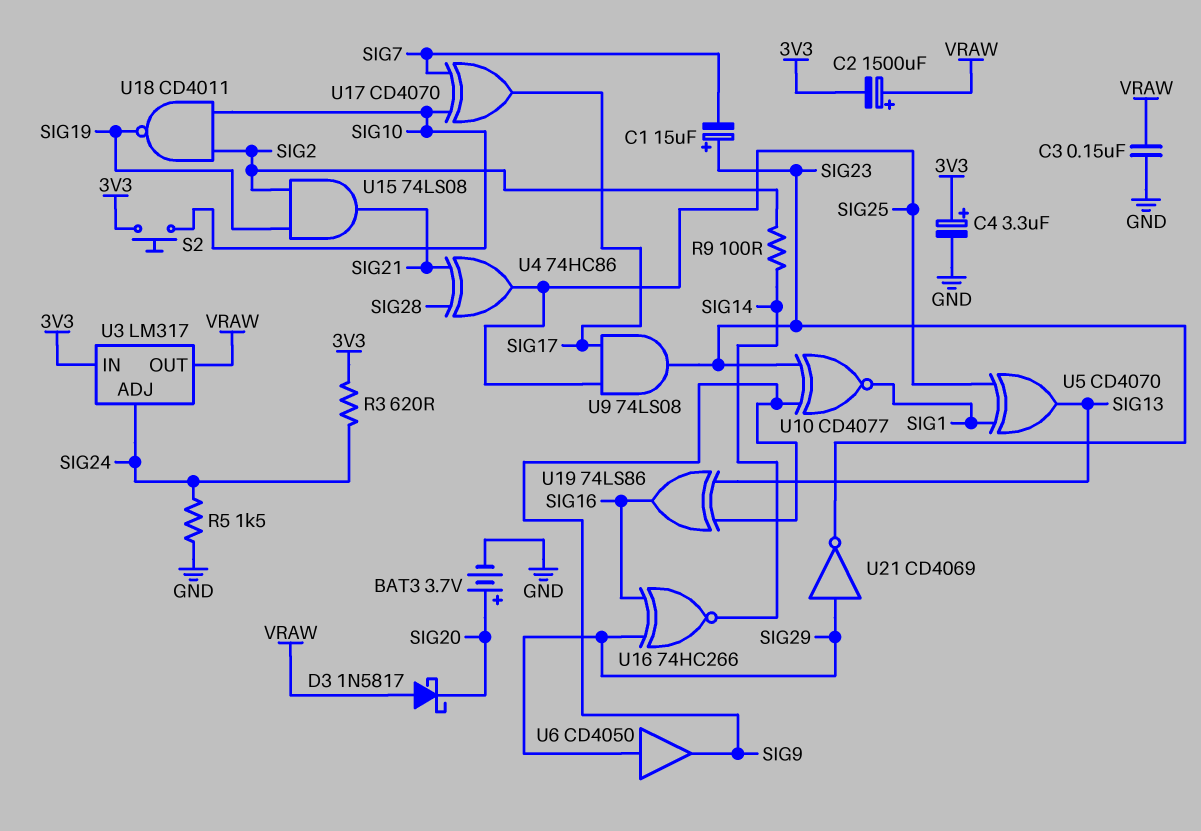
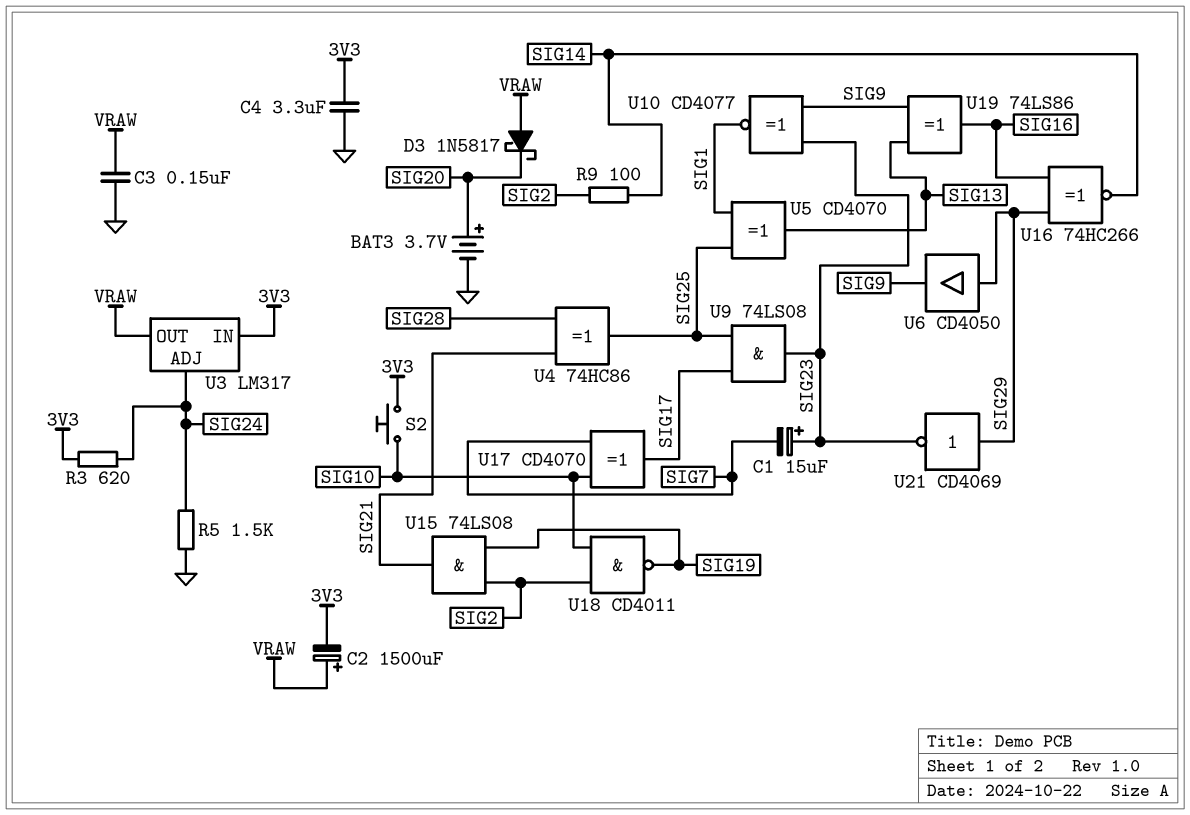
C4: 3.3uF (plus 3V3, minus GND) -> 3.3uF (3V3, GND)

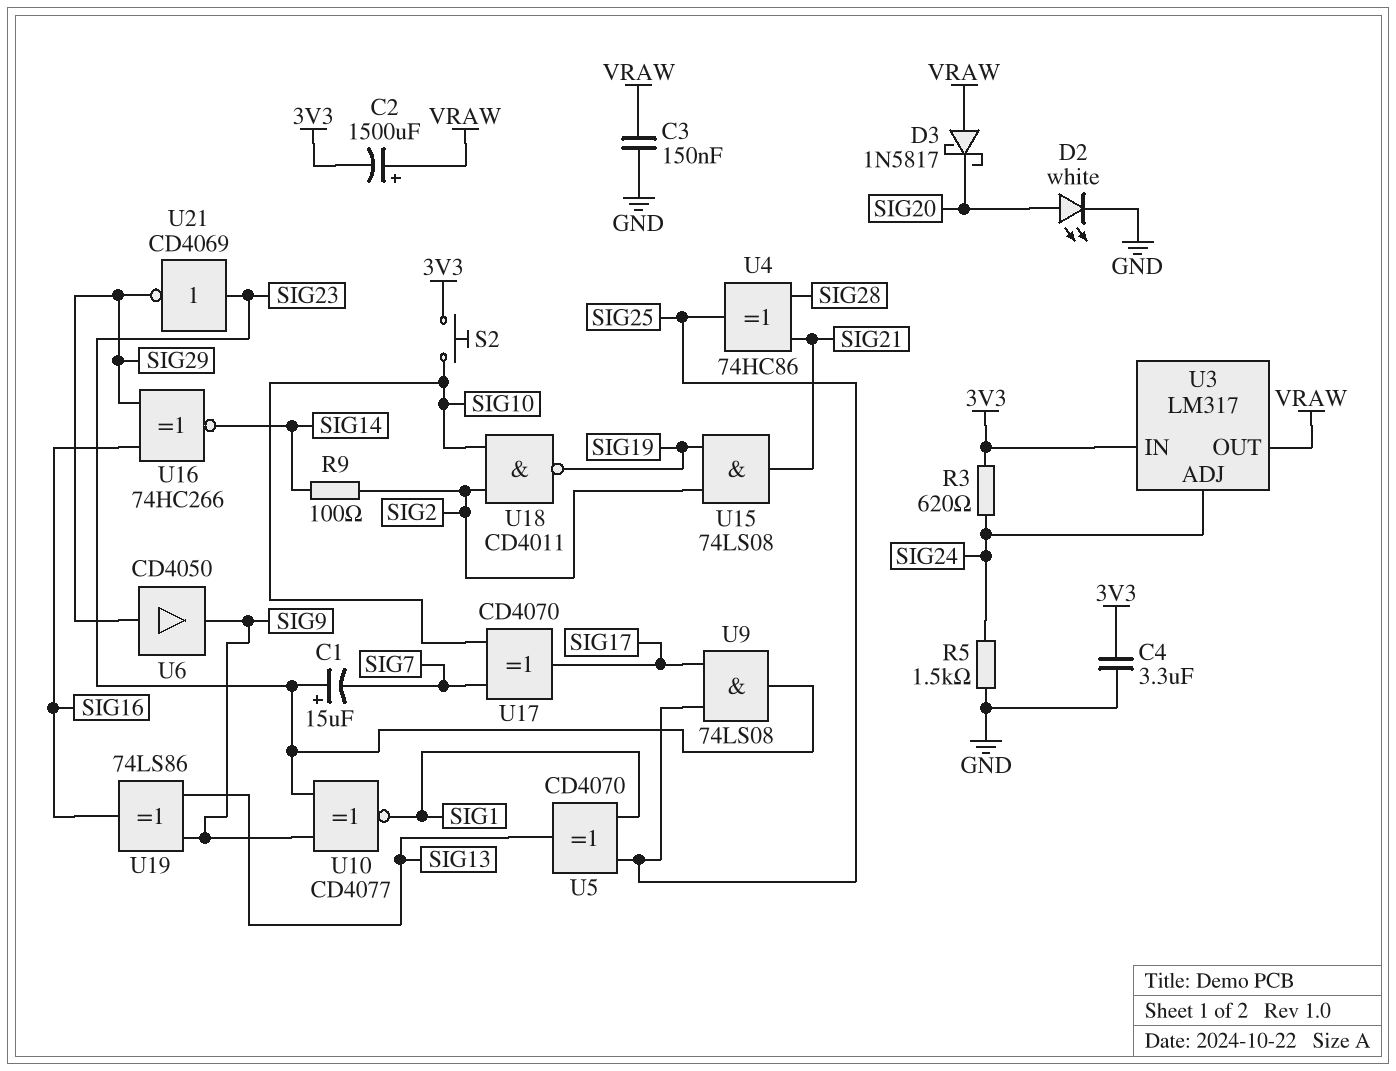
BAT3: 3.7V (plus SIG20, minus GND) -> none
D2: none -> LED white (A SIG20, K GND)
U21: NOT CD4069 (in SIG29, out SIG23) -> NOT CD4069 (in SIG23, out SIG29)

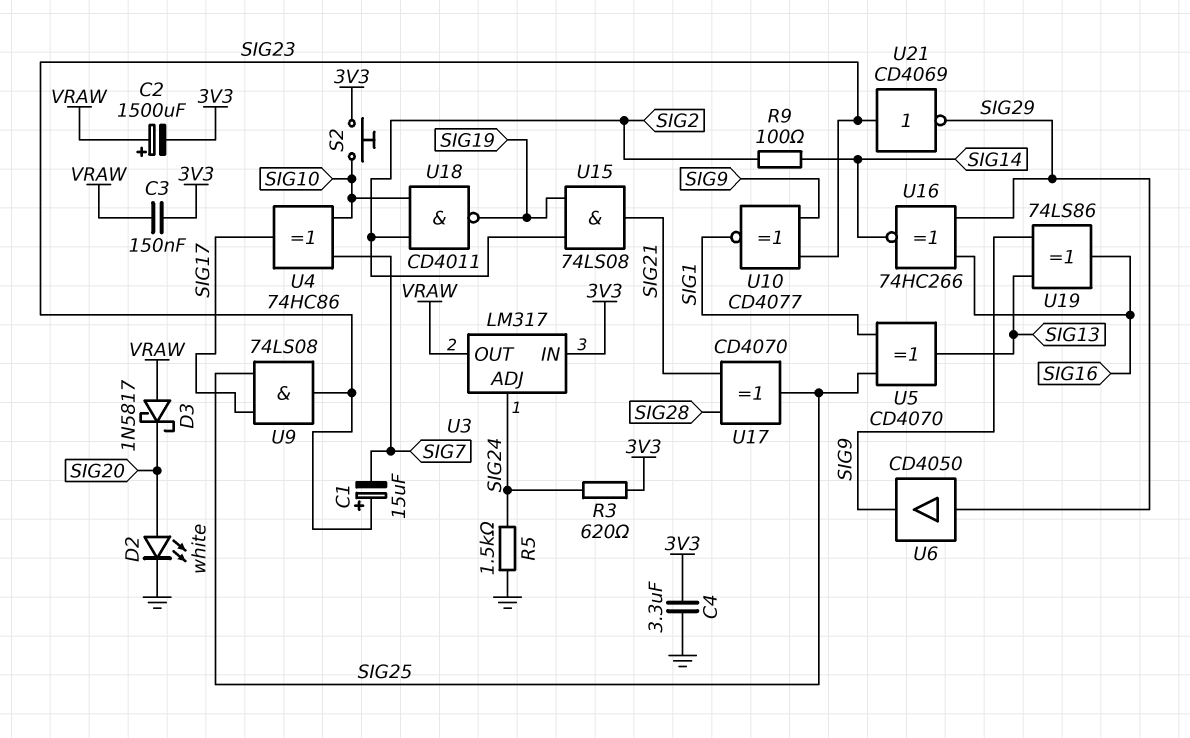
C3: 150nF (GND, VRAW) -> 150nF (3V3, VRAW)
U4: XOR 74HC86 (in SIG21, in SIG28, out SIG25) -> XOR 74HC86 (in SIG7, in SIG10, out SIG17)
U17: XOR CD4070 (in SIG7, in SIG10, out SIG17) -> XOR CD4070 (in SIG21, in SIG28, out SIG25)

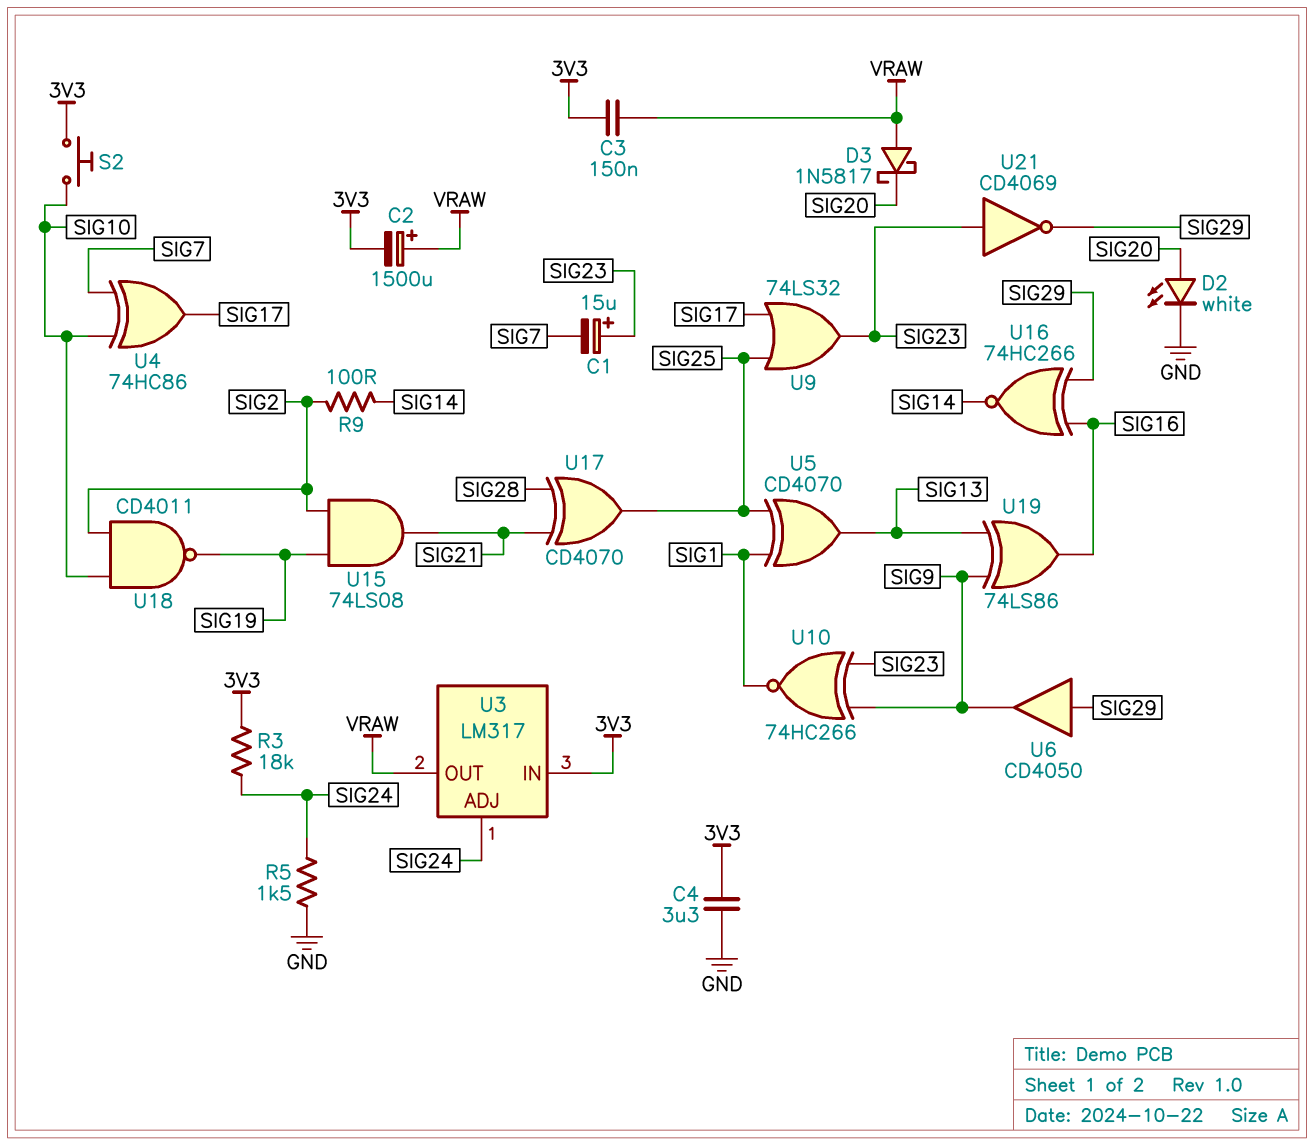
R3: 620 (3V3, SIG24) -> 18k (3V3, SIG24)
U9: AND 74LS08 (in SIG17, in SIG25, out SIG23) -> OR 74LS32 (in SIG17, in SIG25, out SIG23)
U10: XNOR CD4077 (in SIG9, in SIG23, out SIG1) -> XNOR 74HC266 (in SIG9, in SIG23, out SIG1)

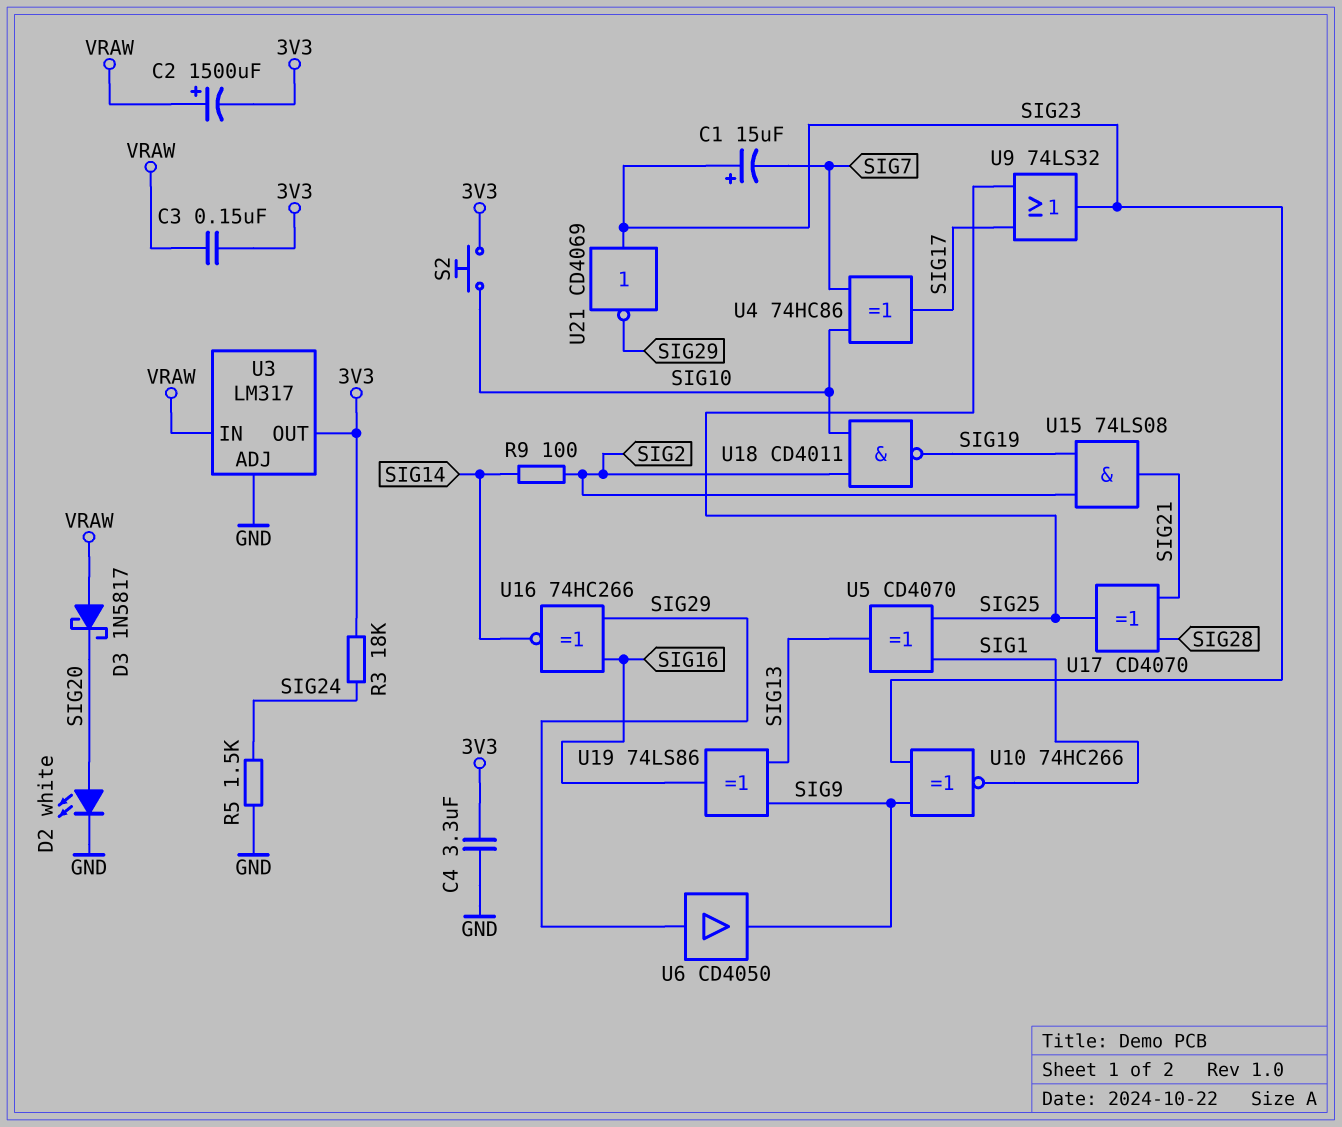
U3 pin ADJ: SIG24 -> GND
U3 pin IN: 3V3 -> VRAW
U3 pin OUT: VRAW -> 3V3

